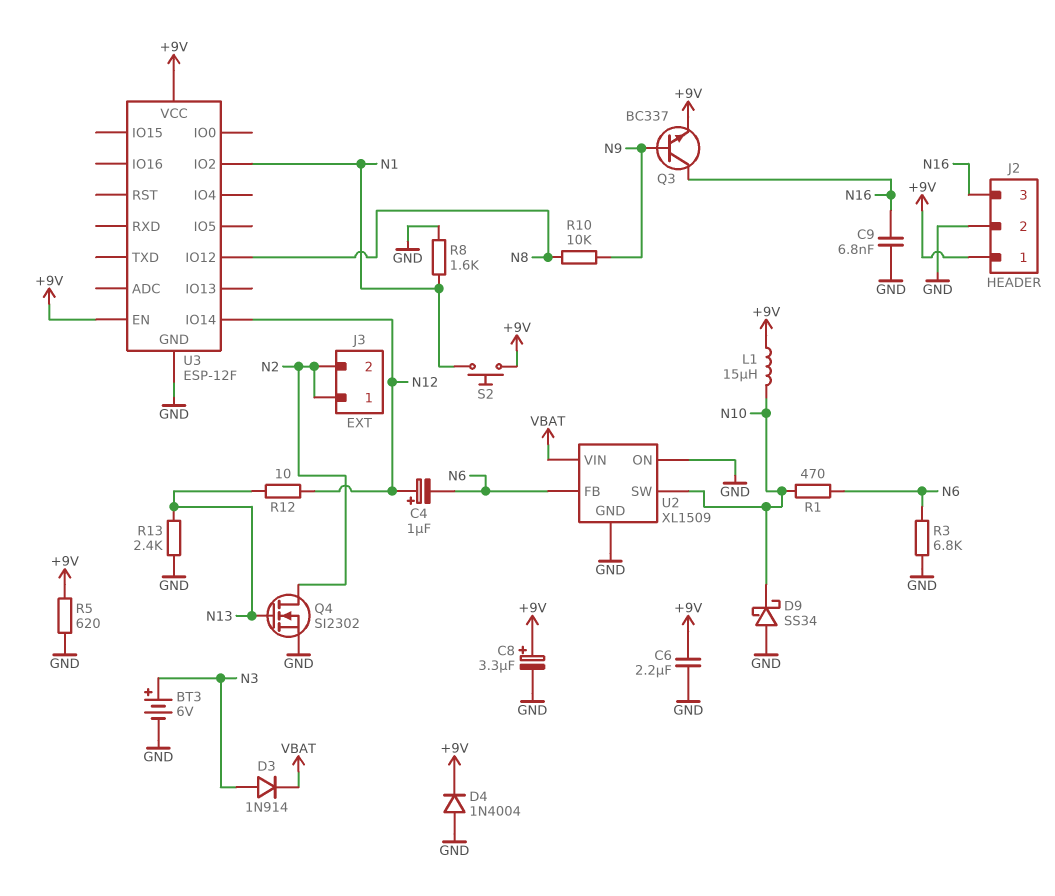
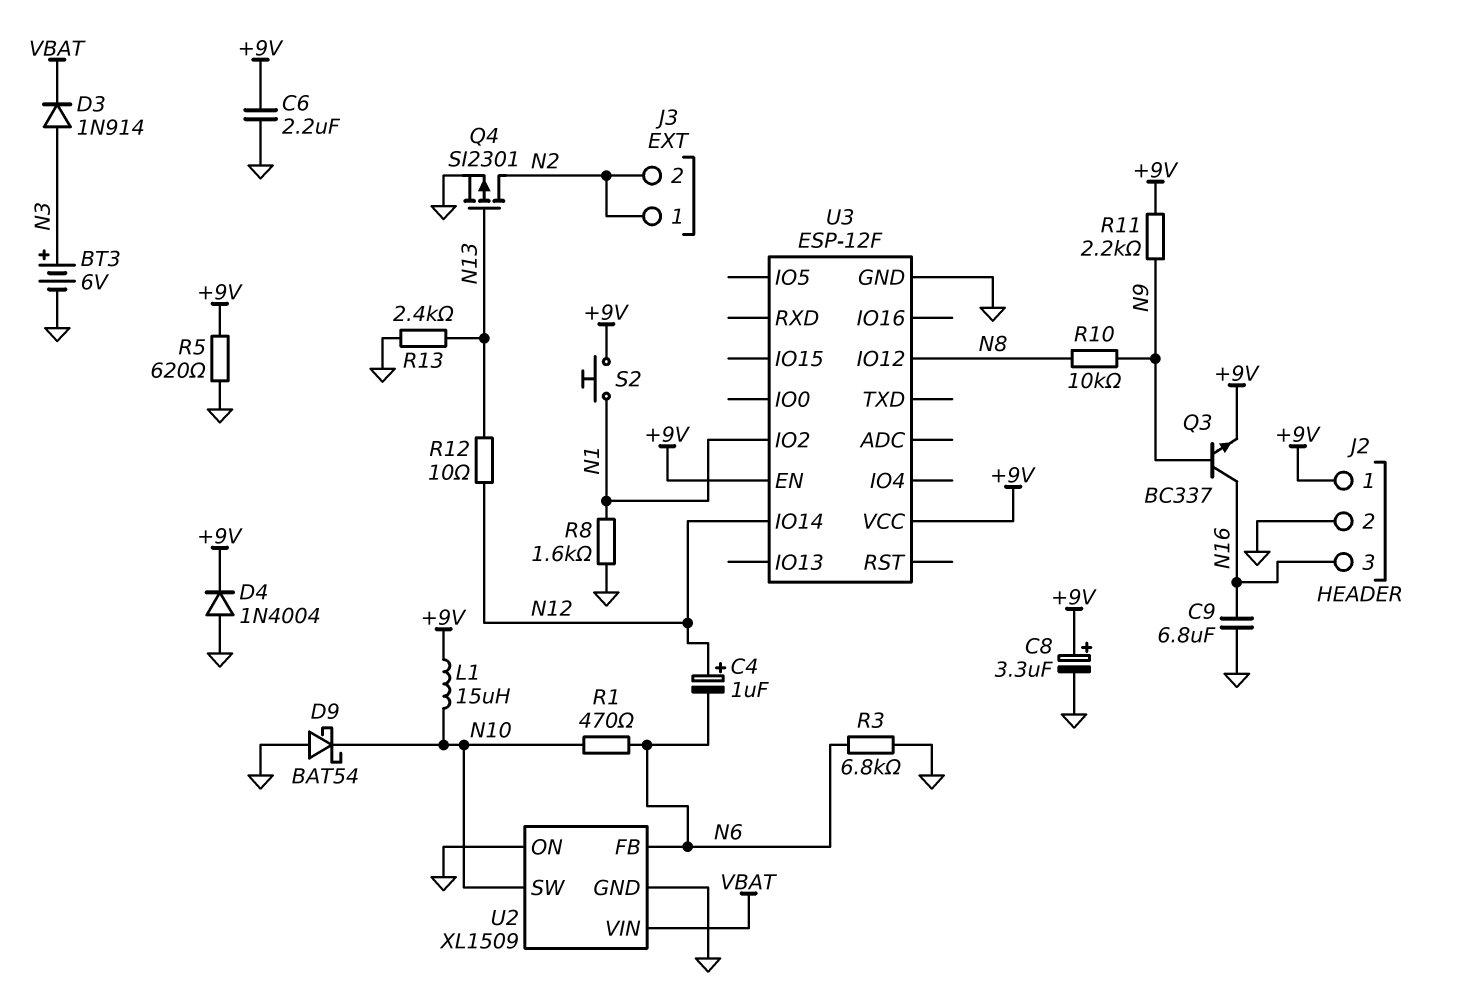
C9: 6.8nF (GND, N16) -> 6.8uF (GND, N16)
D9: schottky SS34 (A GND, K N10) -> schottky BAT54 (A GND, K N10)
Q4: NMOS SI2302 (G N13, D N2, S GND) -> PMOS SI2301 (G N13, D N2, S GND)
R11: none -> 2.2k (+9V, N9)

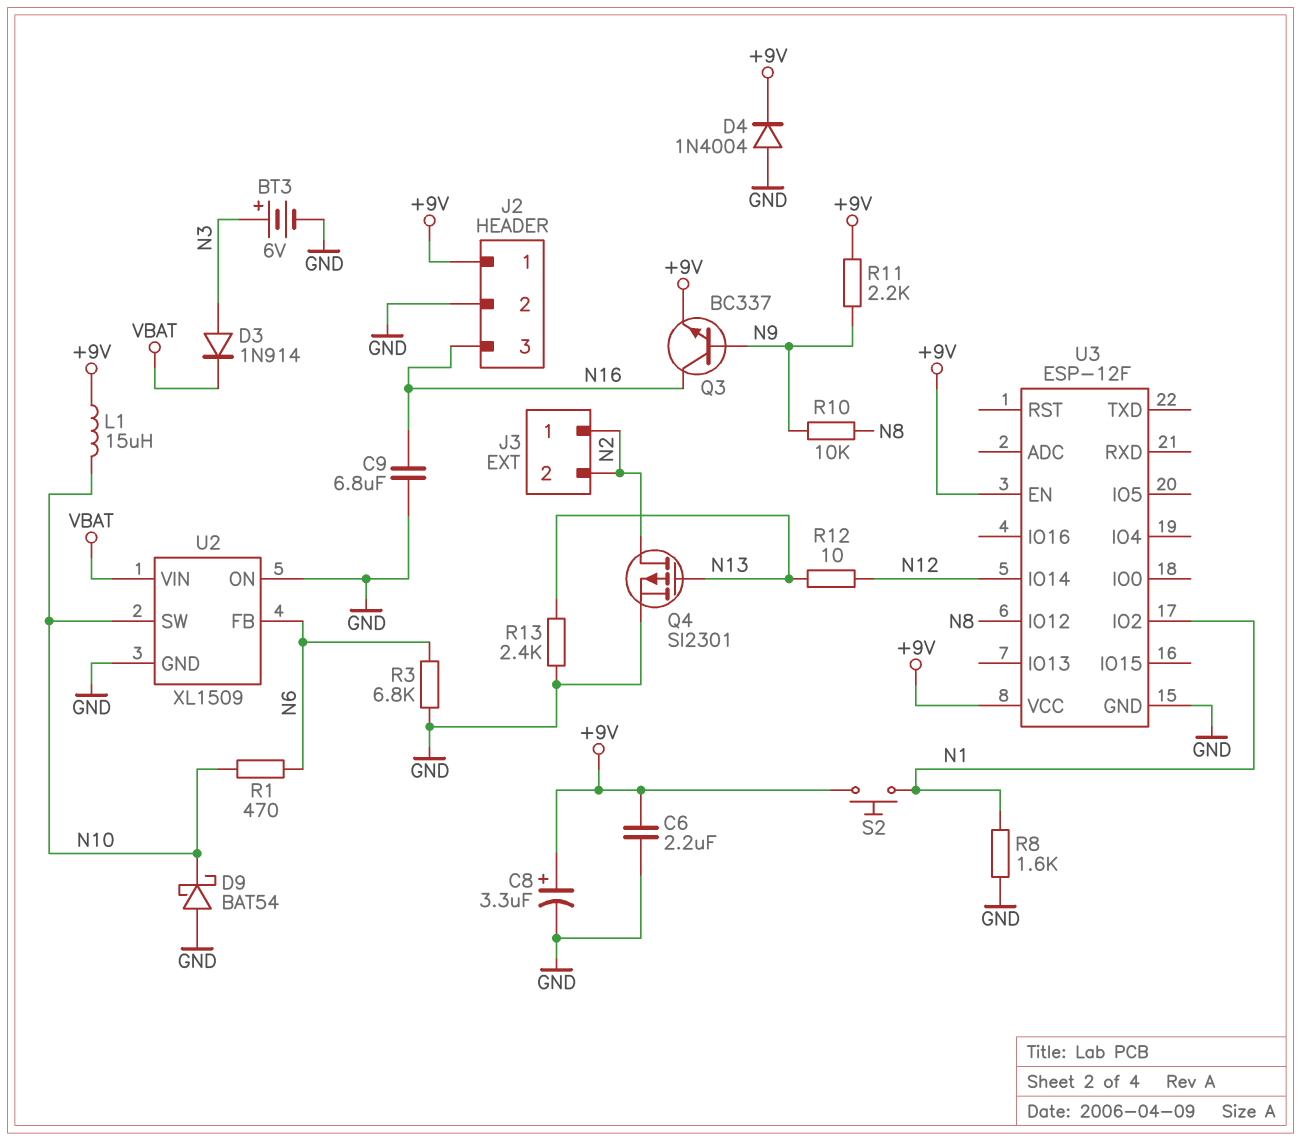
C4: 1uF (plus N12, minus N6) -> none
R5: 620 (+9V, GND) -> none

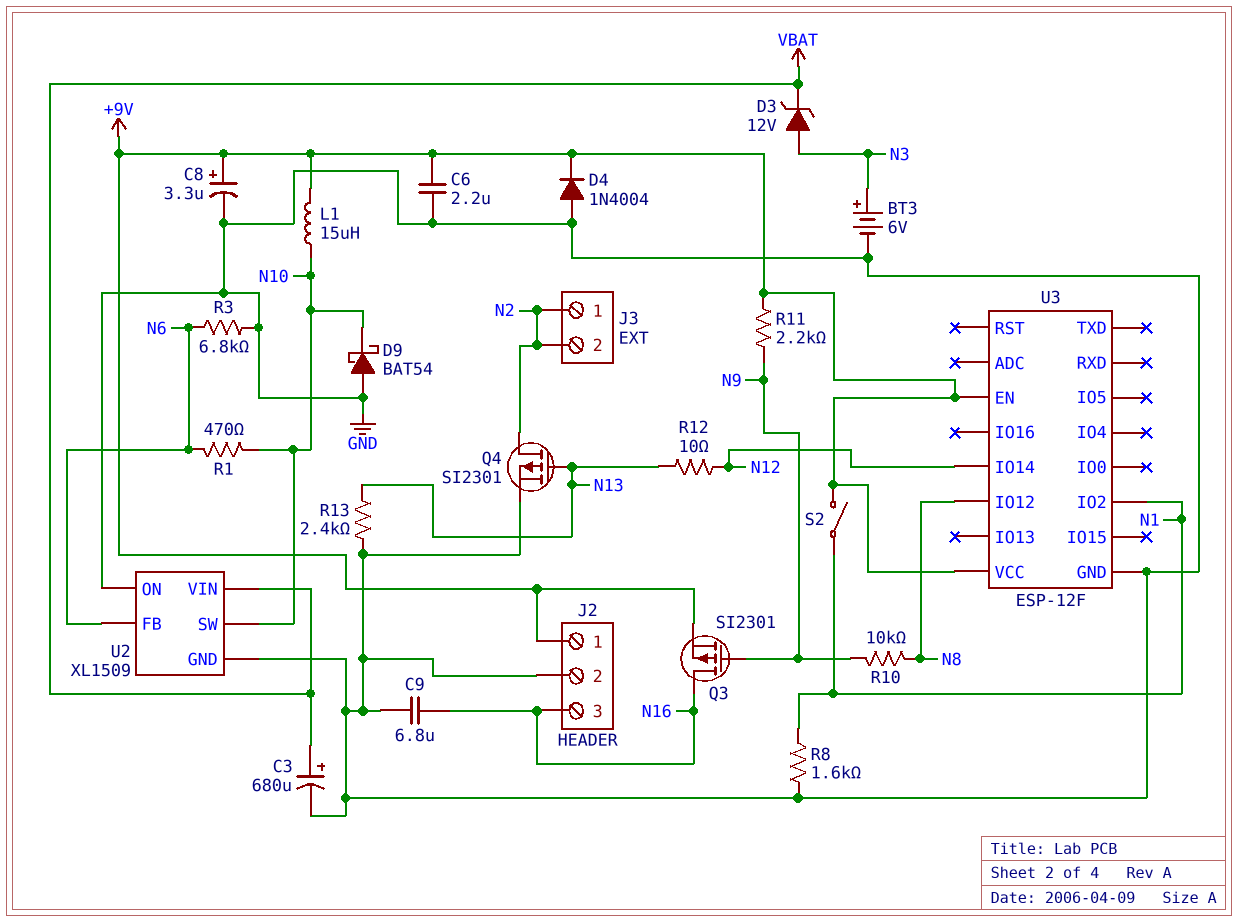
C3: none -> 680uF (plus VBAT, minus GND)
D3: diode 1N914 (A N3, K VBAT) -> zener 12V (A N3, K VBAT)
Q3: NPN BC337 (B N9, C N16, E +9V) -> PMOS SI2301 (G N9, D N16, S +9V)
S2: button (+9V, N1) -> switch (+9V, N1)

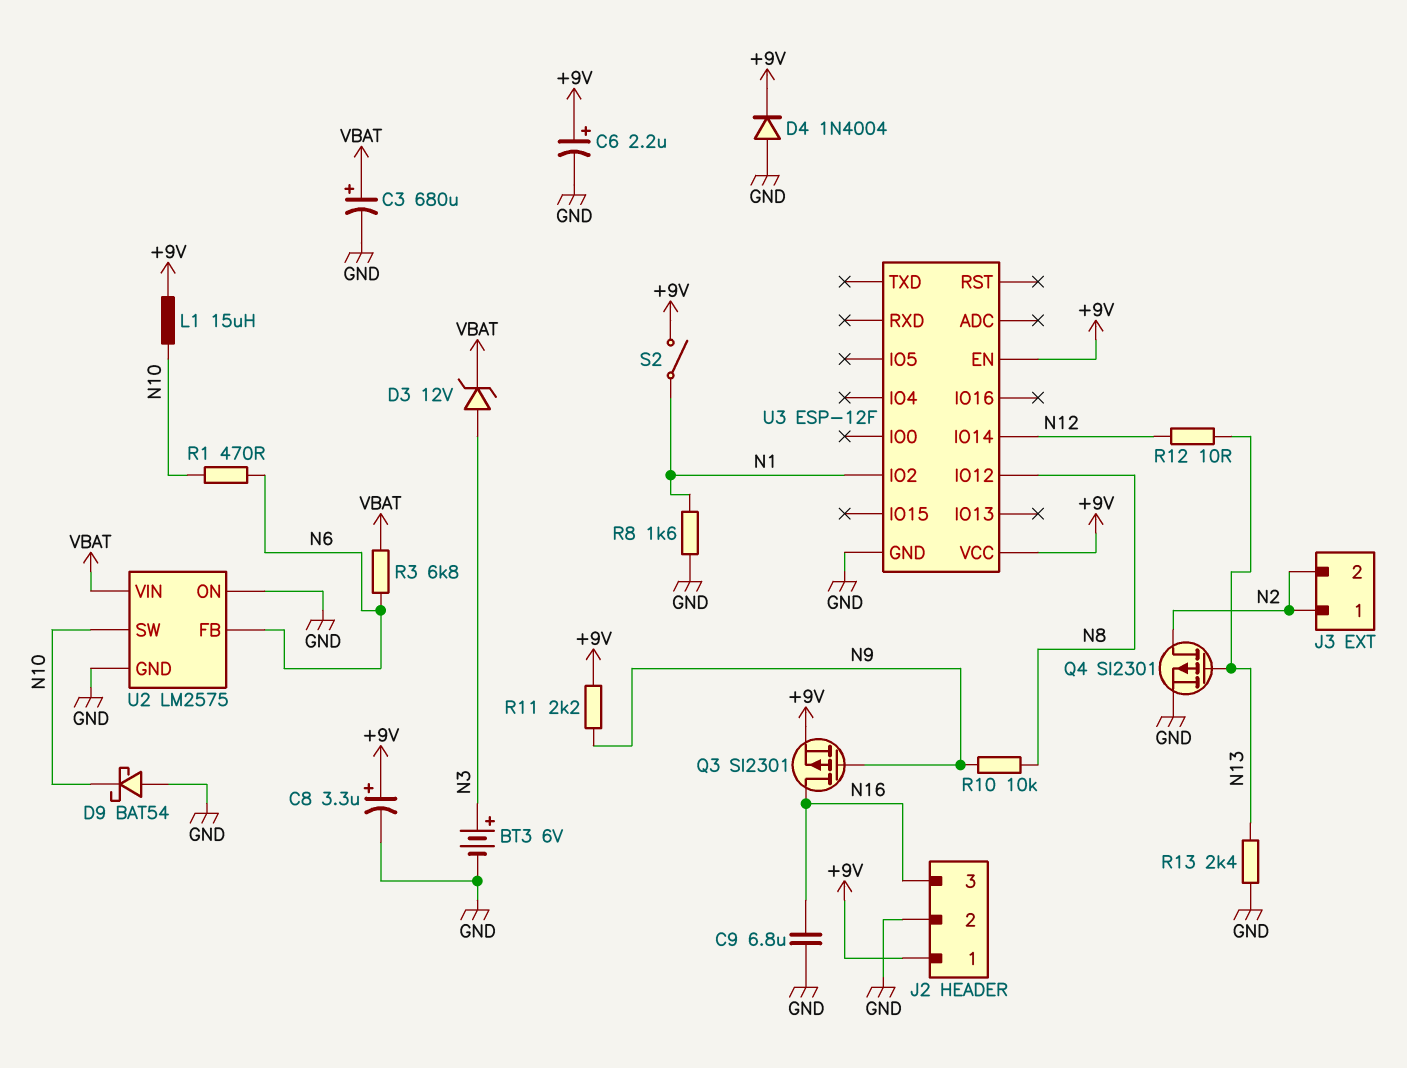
C6: 2.2uF (+9V, GND) -> 2.2uF (plus +9V, minus GND)
R3: 6.8k (GND, N6) -> 6.8k (N6, VBAT)
U2: XL1509 -> LM2575

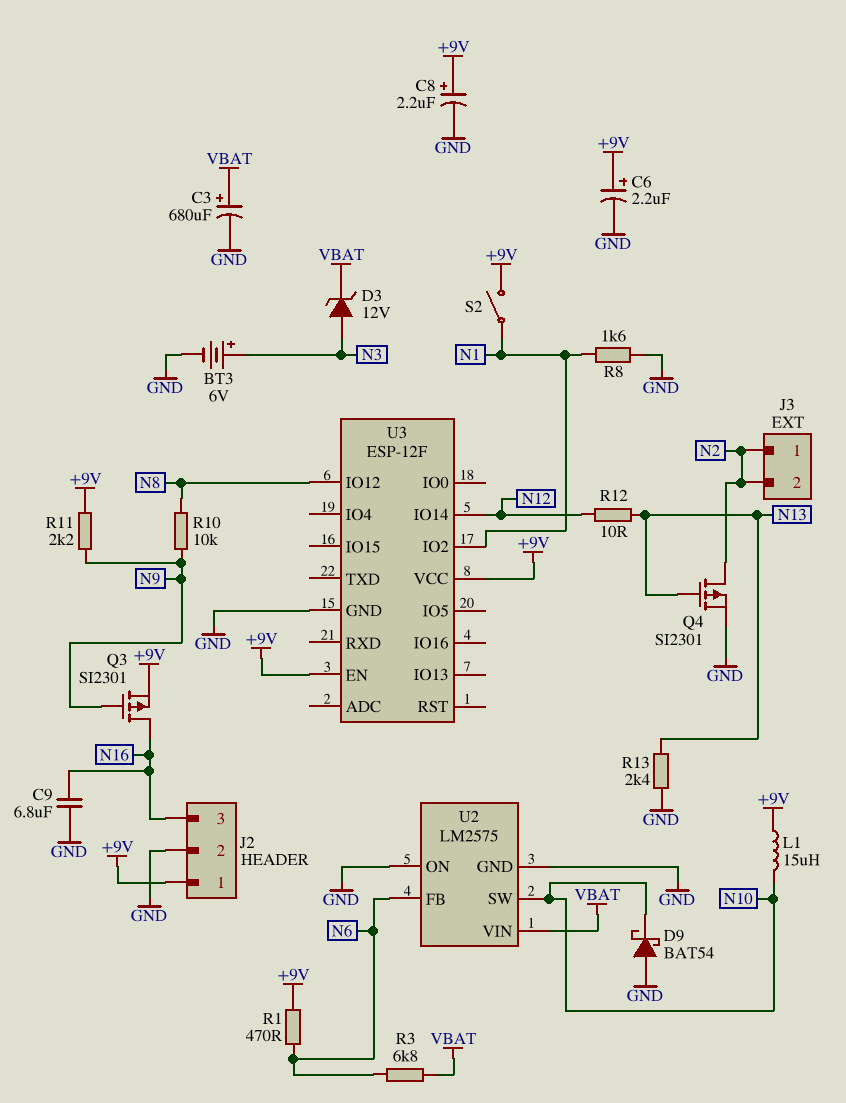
C8: 3.3uF (plus +9V, minus GND) -> 2.2uF (plus +9V, minus GND)
D4: diode 1N4004 (A GND, K +9V) -> none
R1: 470 (N6, N10) -> 470 (+9V, N6)

